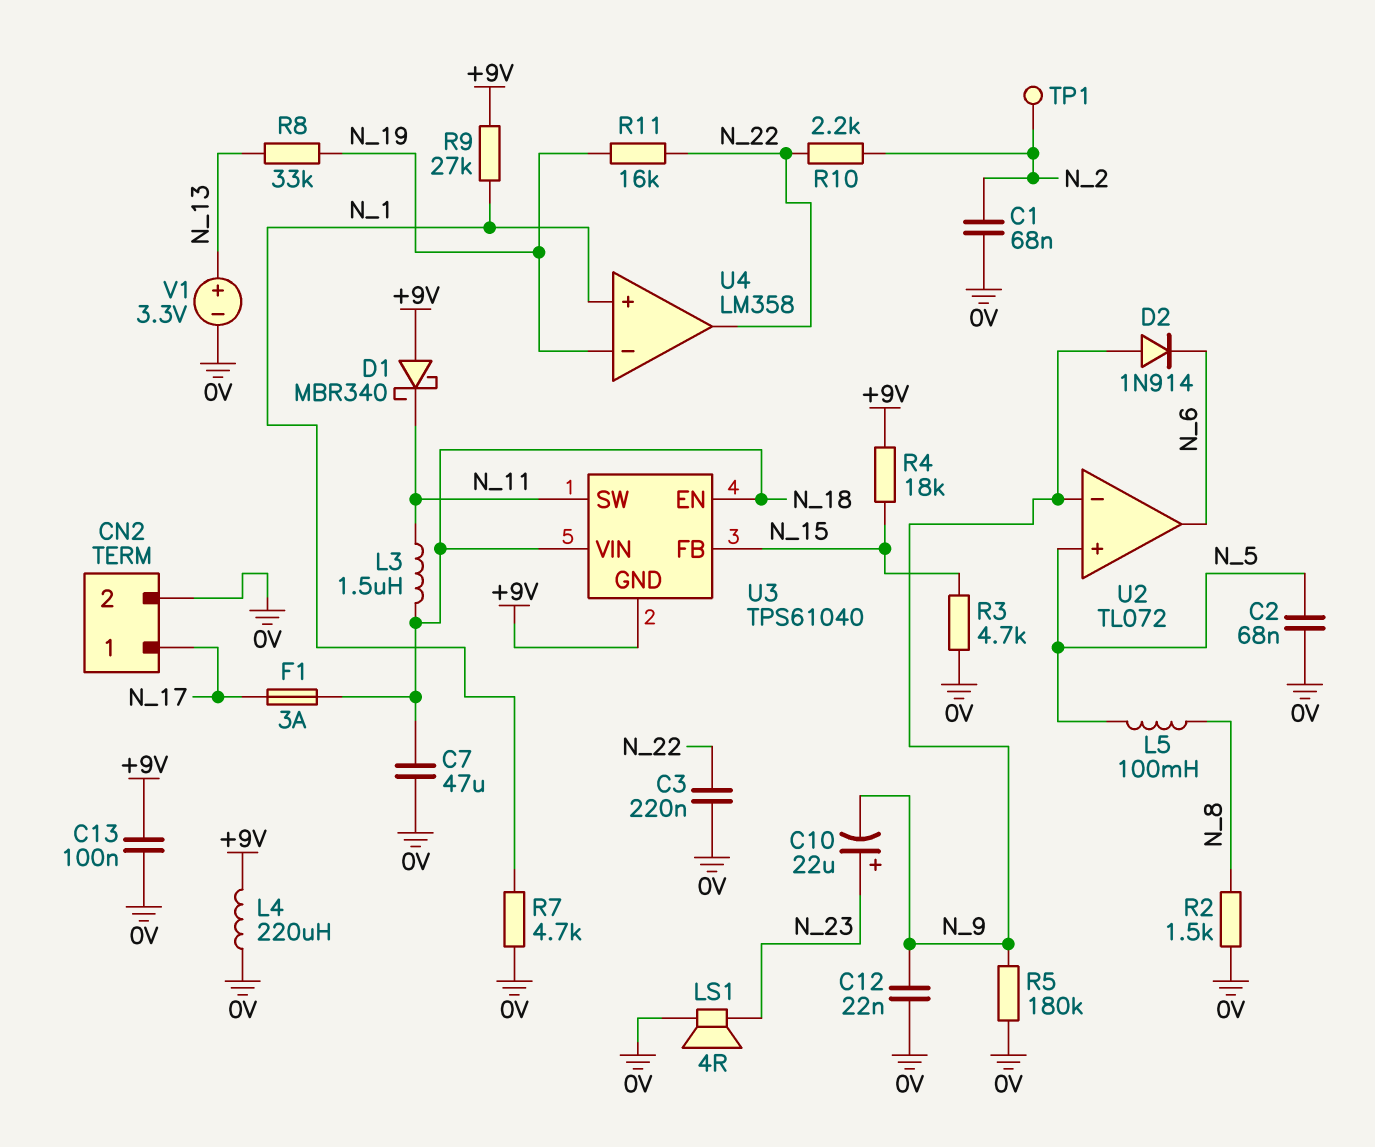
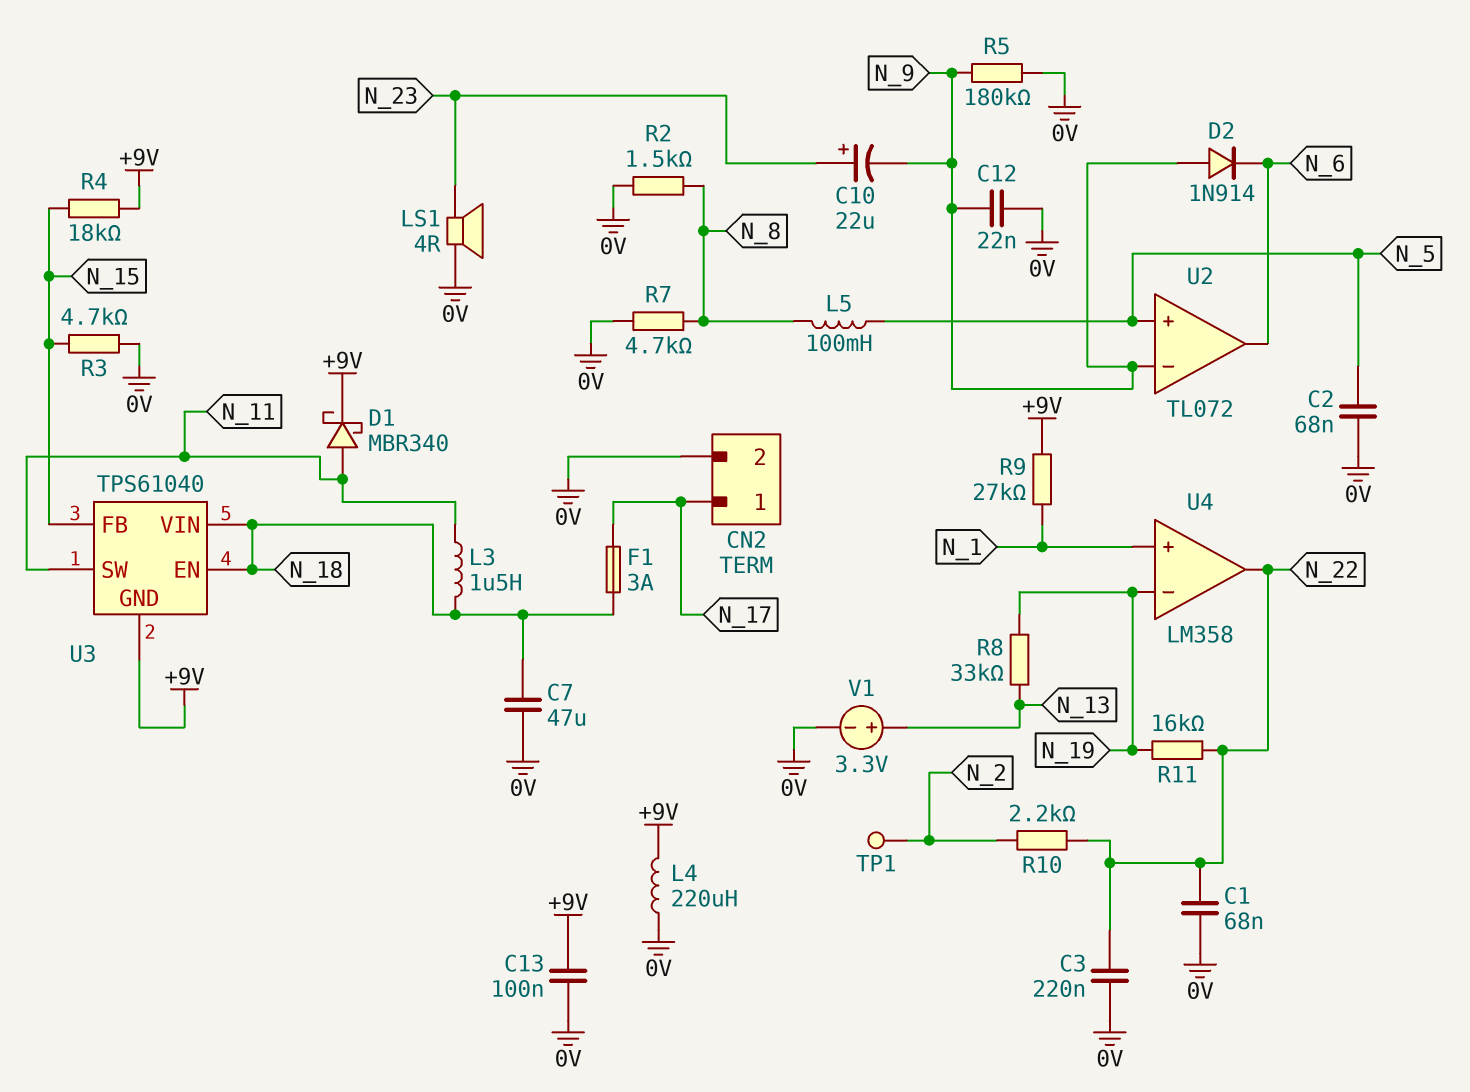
C1: 68nF (0V, N_2) -> 68nF (0V, N_22)
D1: schottky MBR340 (A +9V, K N_11) -> schottky MBR340 (A N_11, K +9V)
R7: 4.7k (0V, N_1) -> 4.7k (0V, N_8)

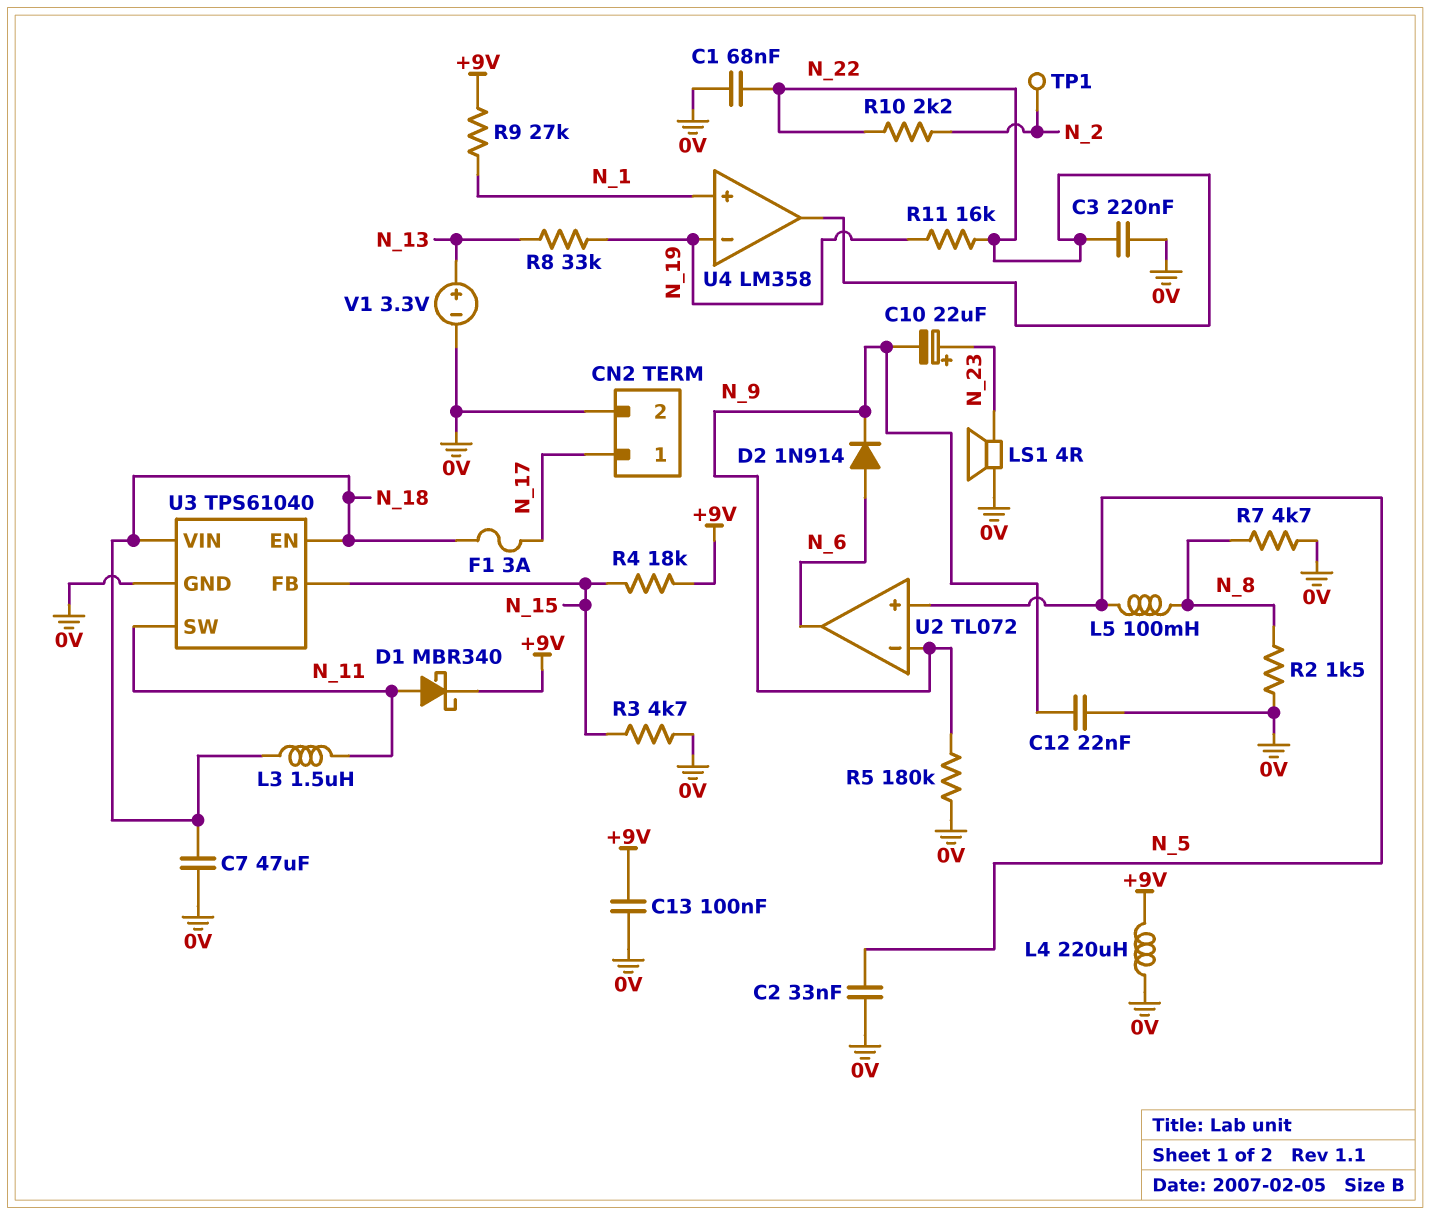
C2: 68nF (0V, N_5) -> 33nF (0V, N_5)
D2: diode 1N914 (A N_9, K N_6) -> diode 1N914 (A N_6, K N_9)
U3 pin GND: +9V -> 0V

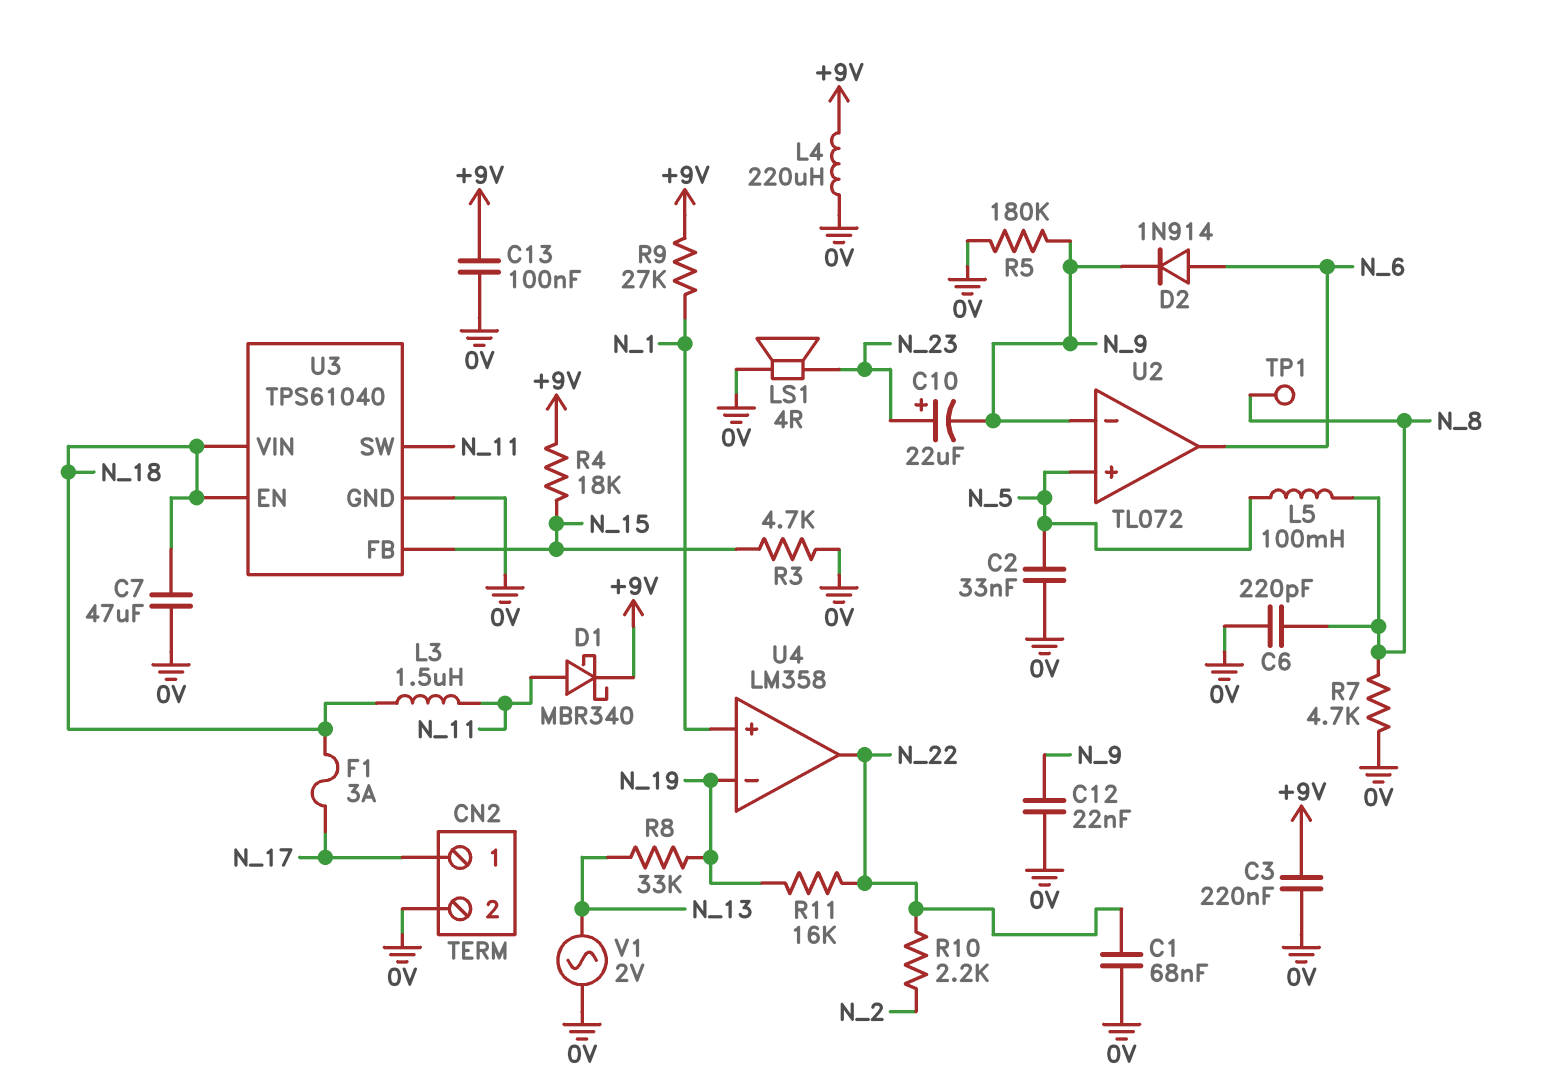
C3: 220nF (0V, N_22) -> 220nF (+9V, 0V)
C6: none -> 220pF (0V, N_8)
R2: 1.5k (0V, N_8) -> none
TP1: test point (N_2) -> test point (N_8)
V1: 3.3V (plus N_13, minus 0V) -> AC 2V (0V, N_13)

